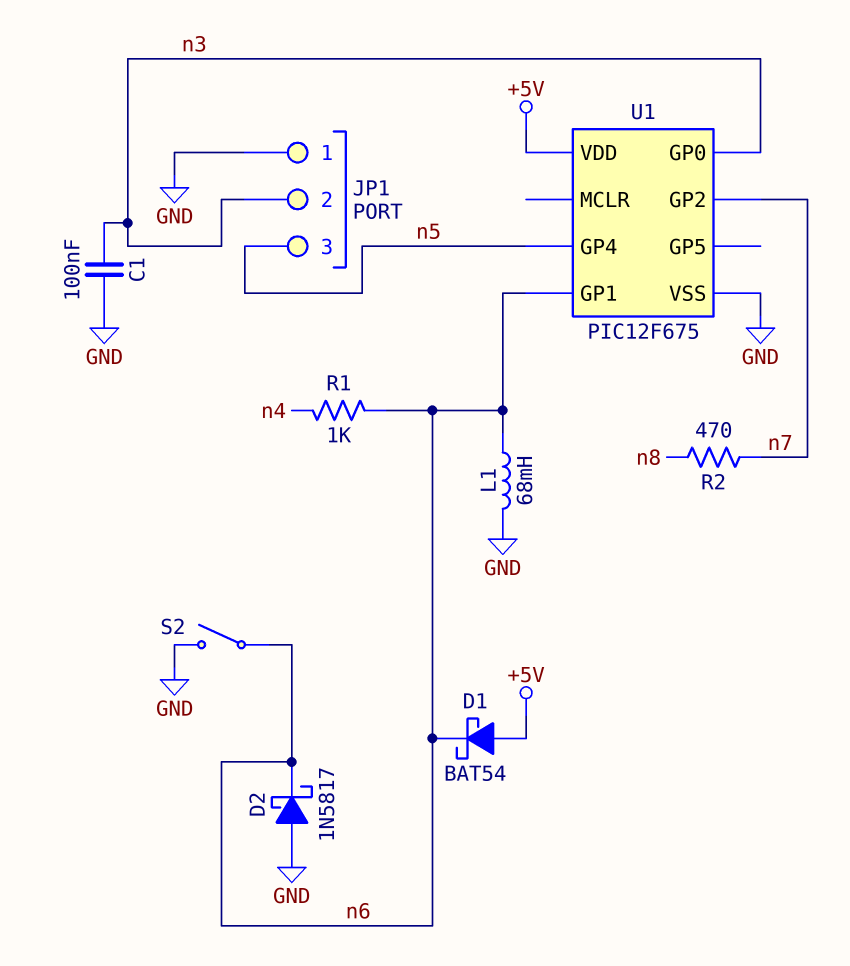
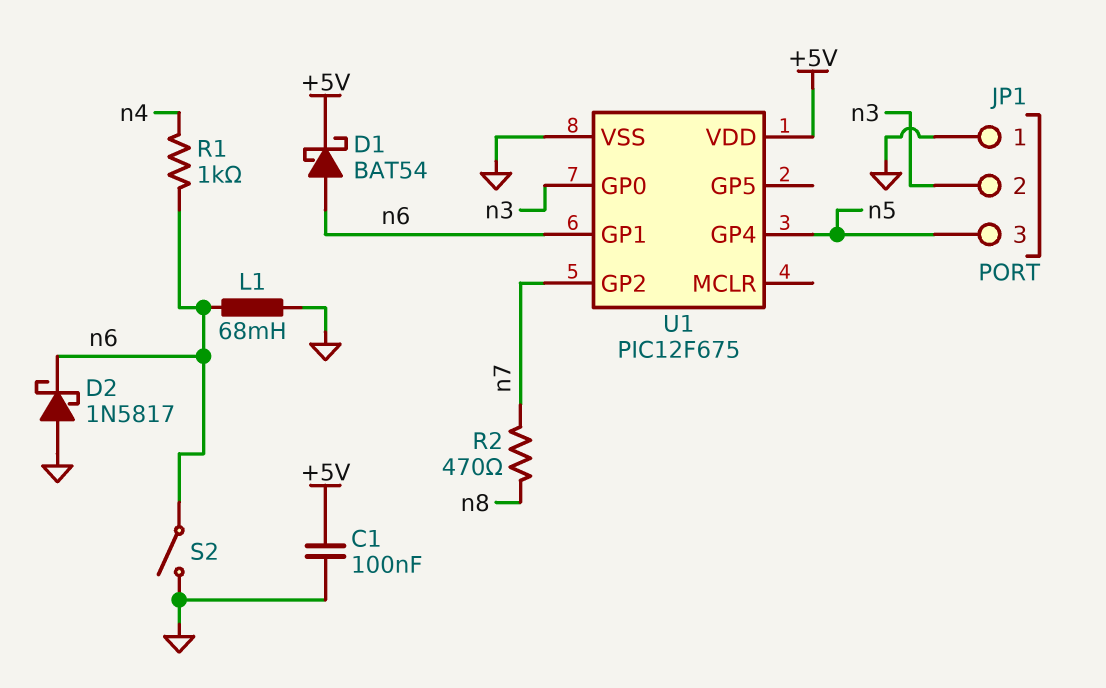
C1: 100nF (GND, n3) -> 100nF (+5V, GND)
D1: schottky BAT54 (A +5V, K n6) -> schottky BAT54 (A n6, K +5V)

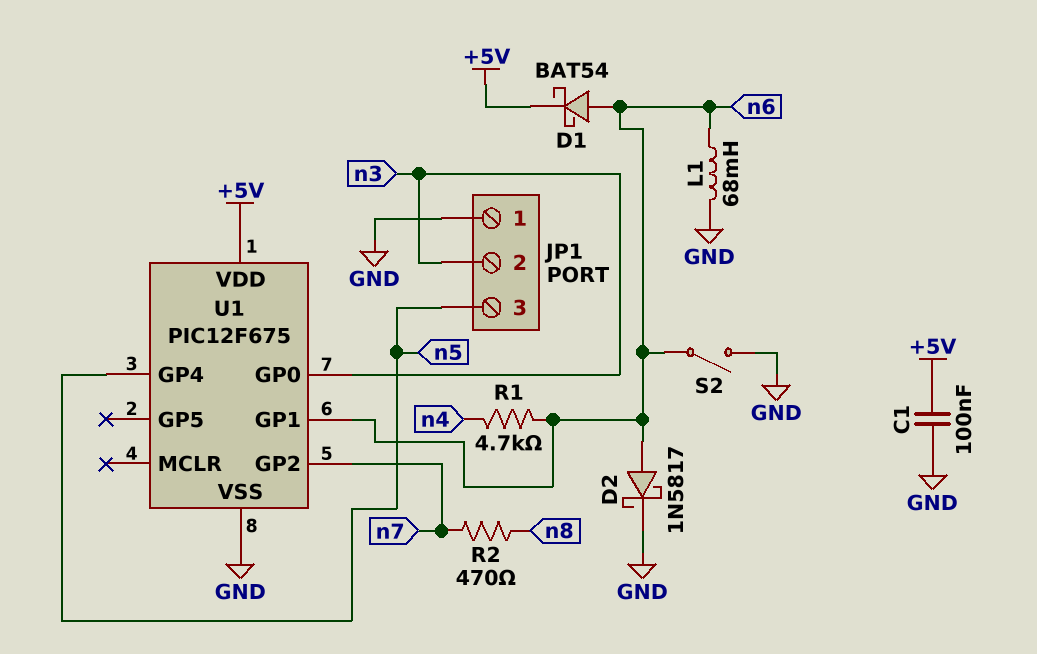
D2: schottky 1N5817 (A GND, K n6) -> schottky 1N5817 (A n6, K GND)
R1: 1k (n4, n6) -> 4.7k (n4, n6)

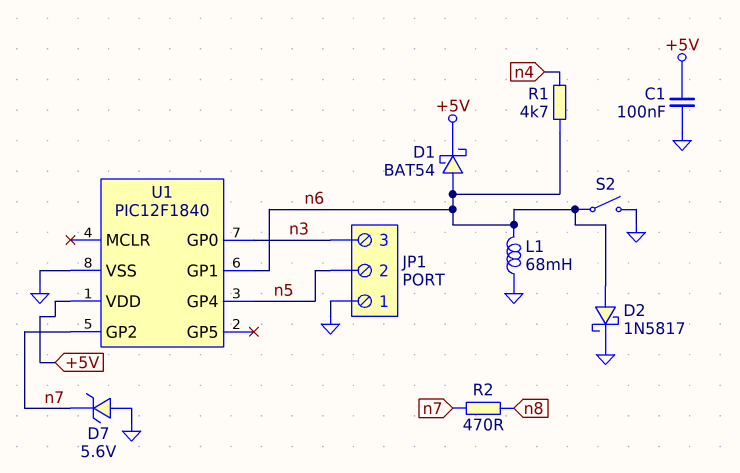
D7: none -> zener 5.6V (A GND, K n7)
JP1 pin 2: n3 -> n5
JP1 pin 3: n5 -> n3
U1: PIC12F675 -> PIC12F1840

